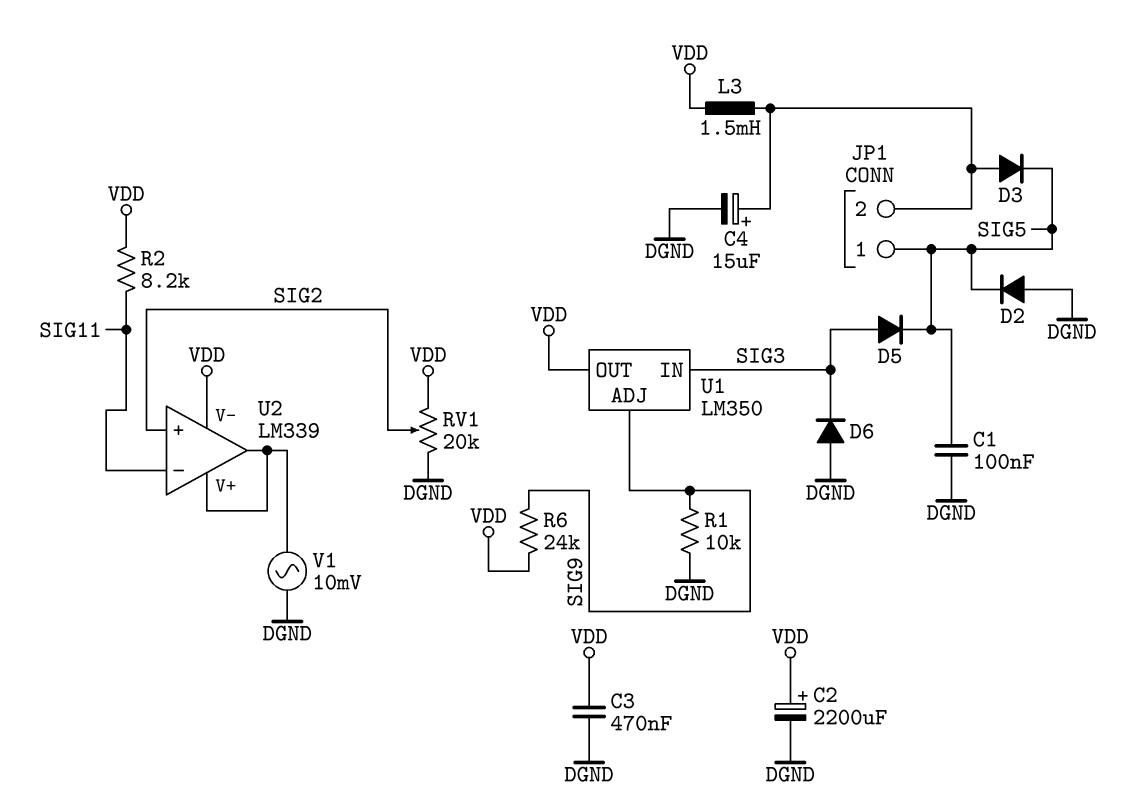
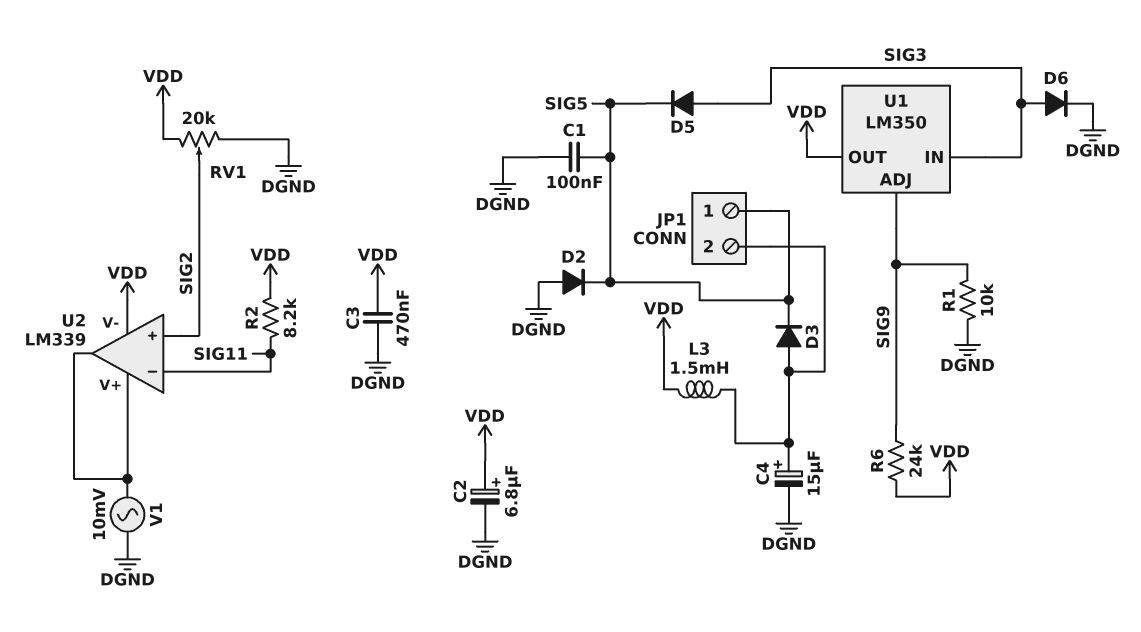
C2: 2200uF (plus VDD, minus DGND) -> 6.8uF (plus VDD, minus DGND)
D6: diode (A DGND, K SIG3) -> diode (A SIG3, K DGND)

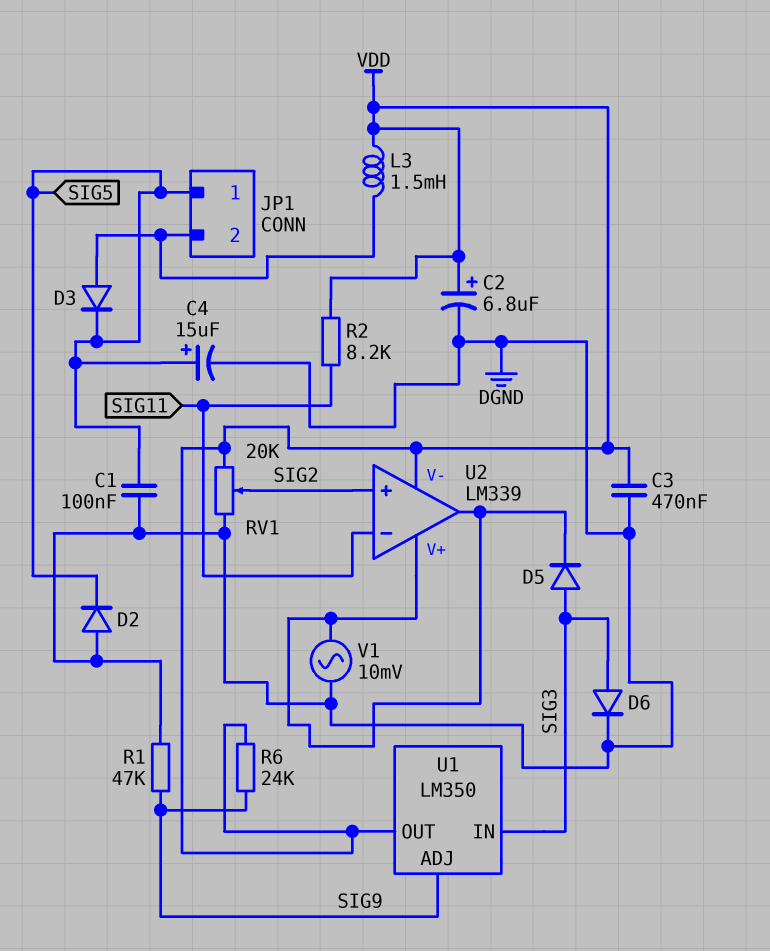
C4: 15uF (plus JP1/2, minus DGND) -> 15uF (plus SIG5, minus DGND)
D5: diode (A SIG3, K SIG5) -> diode (A SIG3, K U2/V+)
R1: 10k (DGND, SIG9) -> 47k (DGND, SIG9)

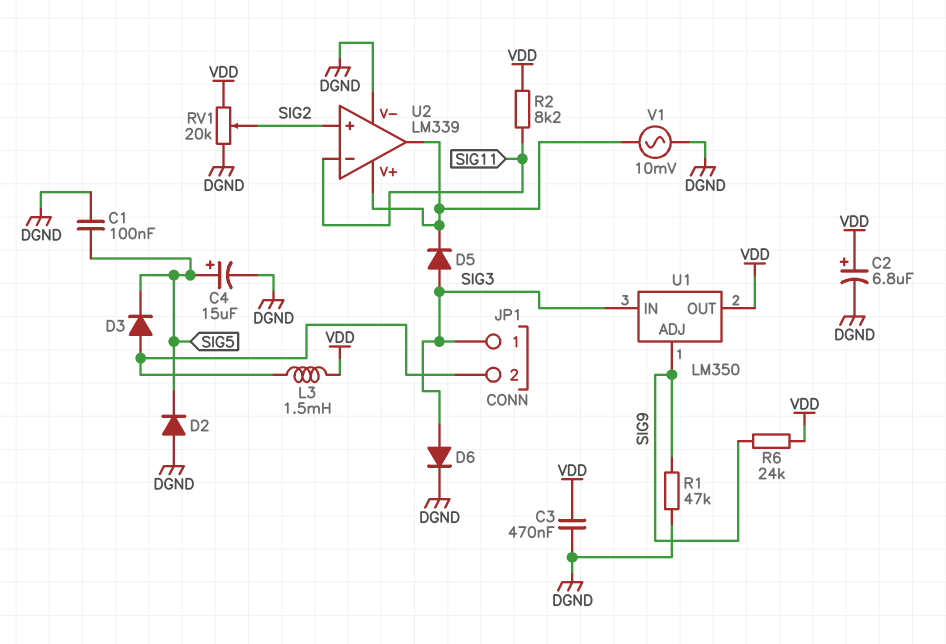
JP1 pin 1: SIG5 -> SIG3
U2 pin V-: VDD -> DGND

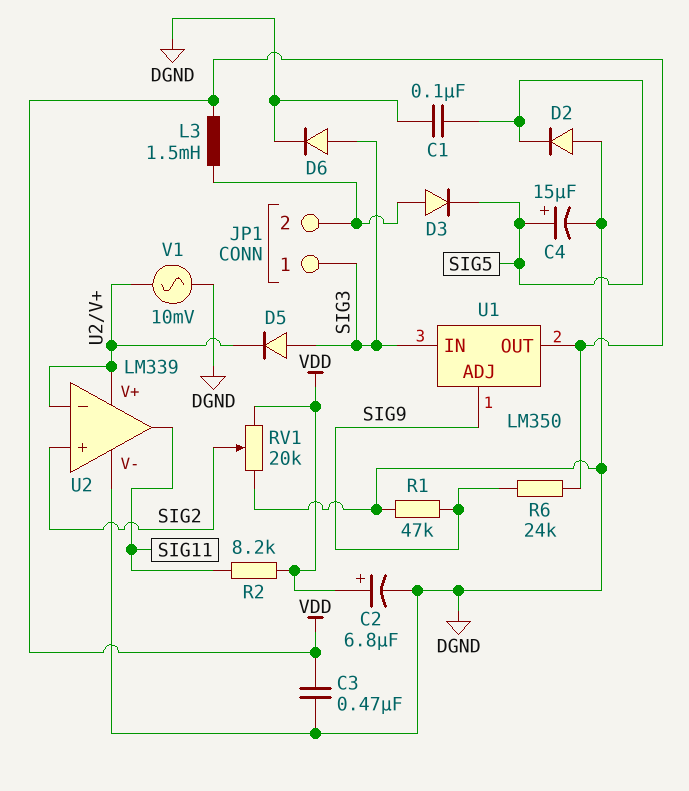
U2 pin in-: SIG11 -> U2/V+
U2 pin out: U2/V+ -> SIG11

